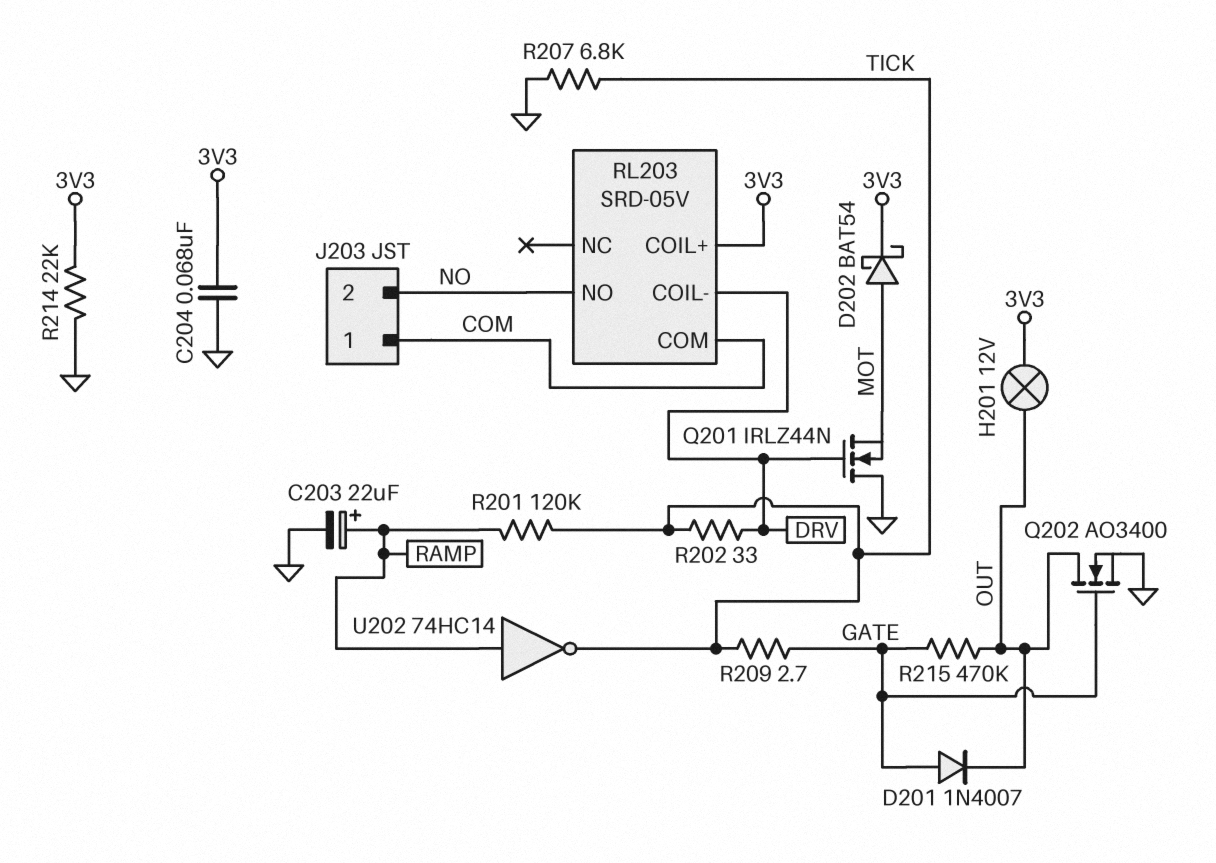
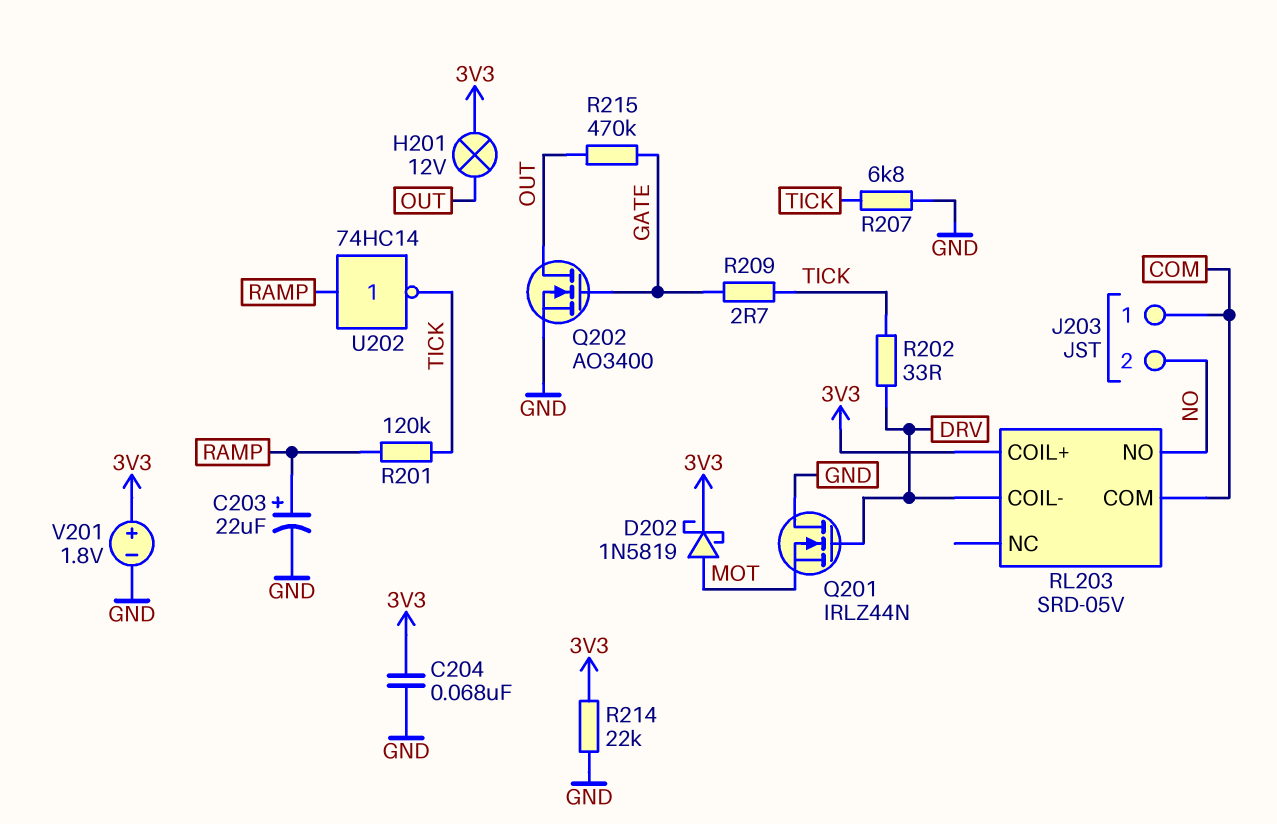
D201: diode 1N4007 (A GATE, K OUT) -> none
D202: schottky BAT54 (A MOT, K 3V3) -> schottky 1N5819 (A MOT, K 3V3)
V201: none -> 1.8V (plus 3V3, minus GND)

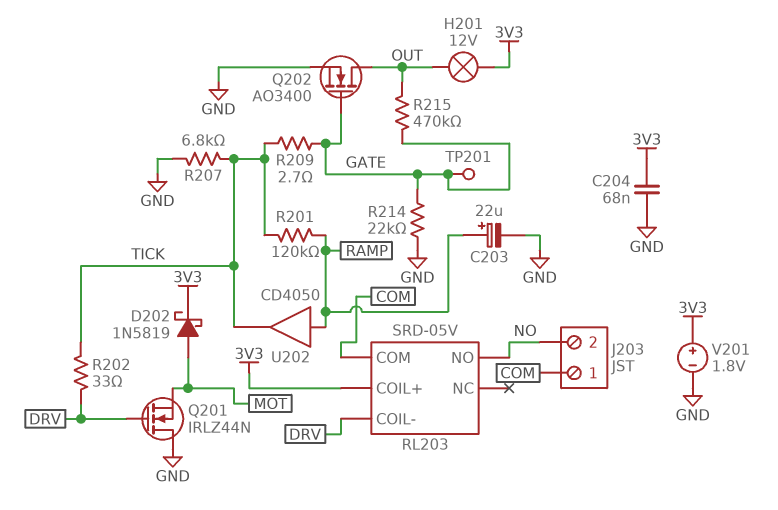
R214: 22k (3V3, GND) -> 22k (GATE, GND)
TP201: none -> test point (GATE)
U202: NOT 74HC14 (in RAMP, out TICK) -> buffer CD4050 (in RAMP, out TICK)

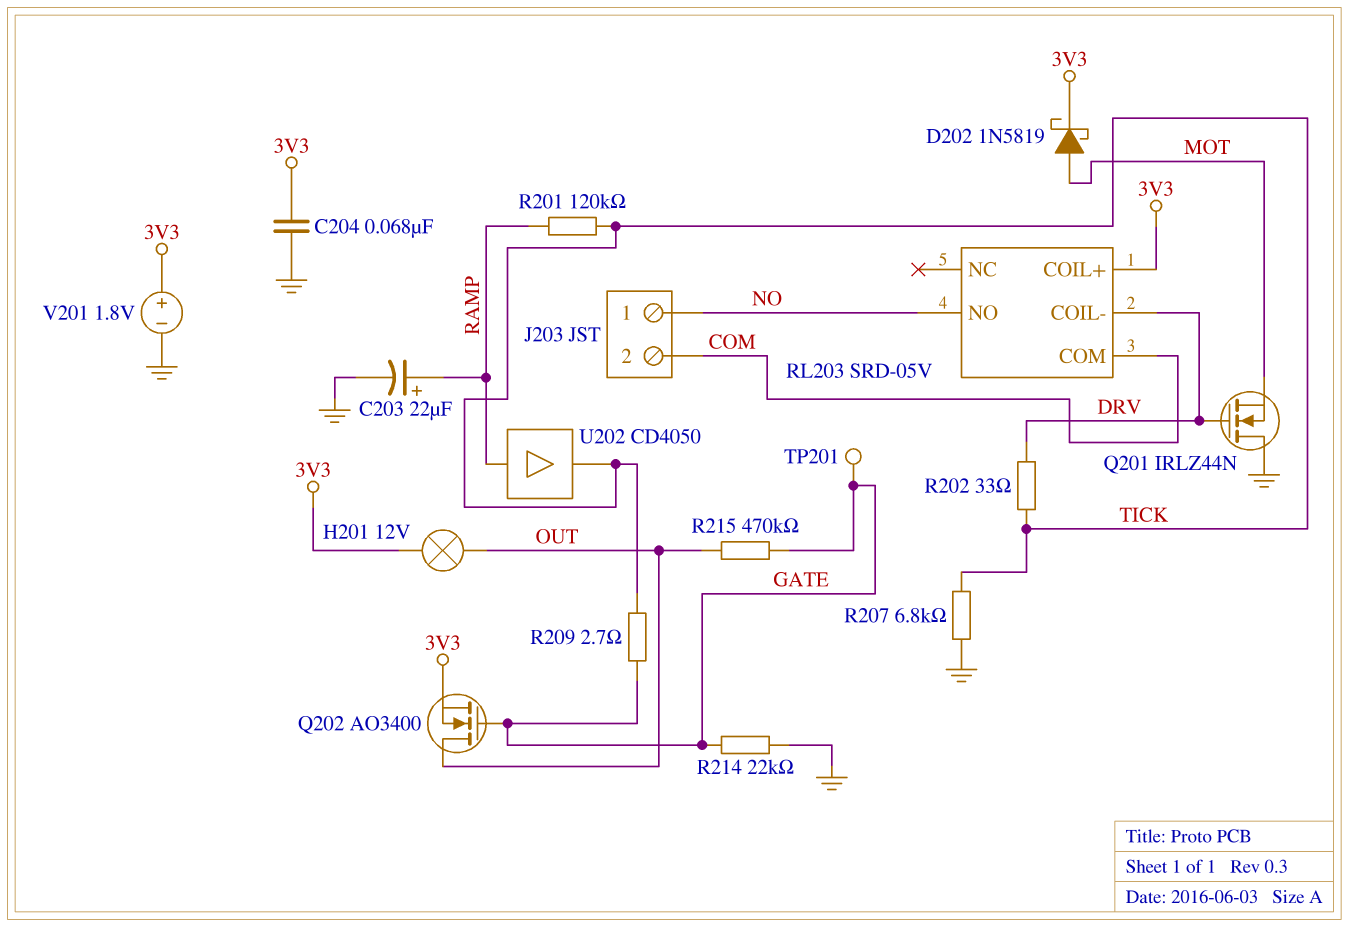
J203 pin 1: COM -> NO
J203 pin 2: NO -> COM
Q202: NMOS AO3400 (G GATE, D OUT, S GND) -> NMOS AO3400 (G GATE, D OUT, S 3V3)

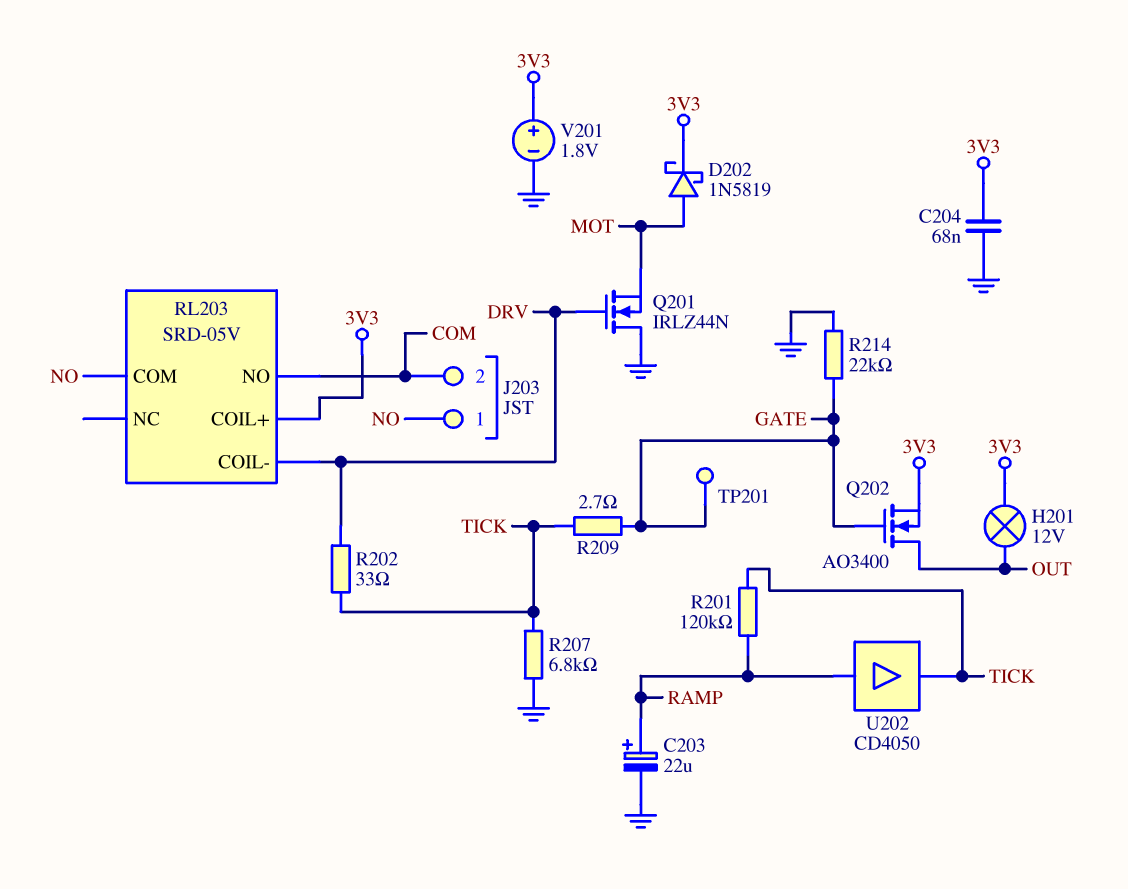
R215: 470k (GATE, OUT) -> none
RL203 pin COM: COM -> NO
RL203 pin NO: NO -> COM

